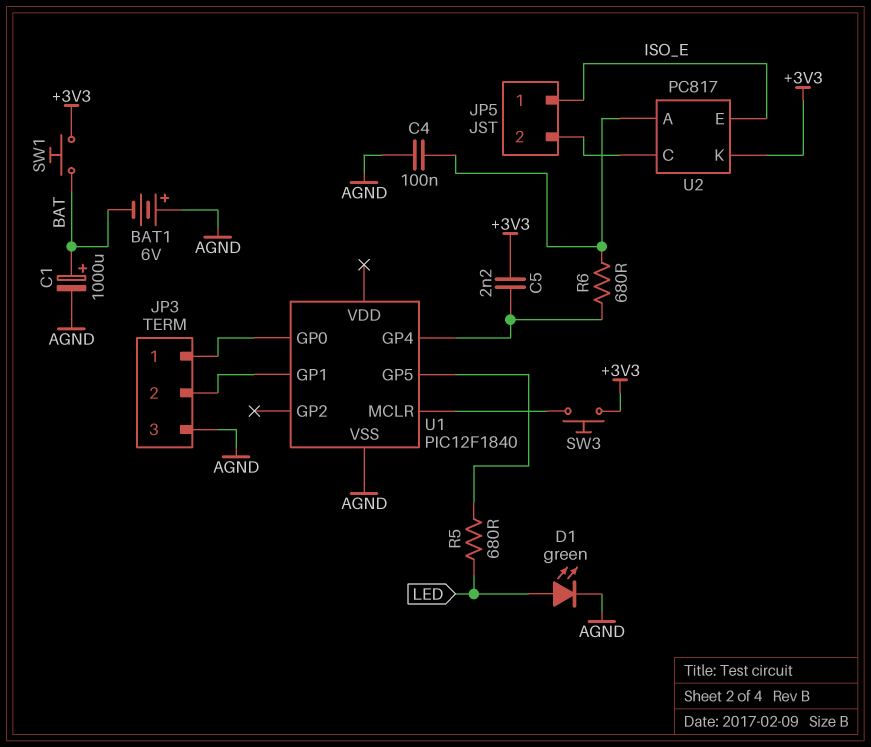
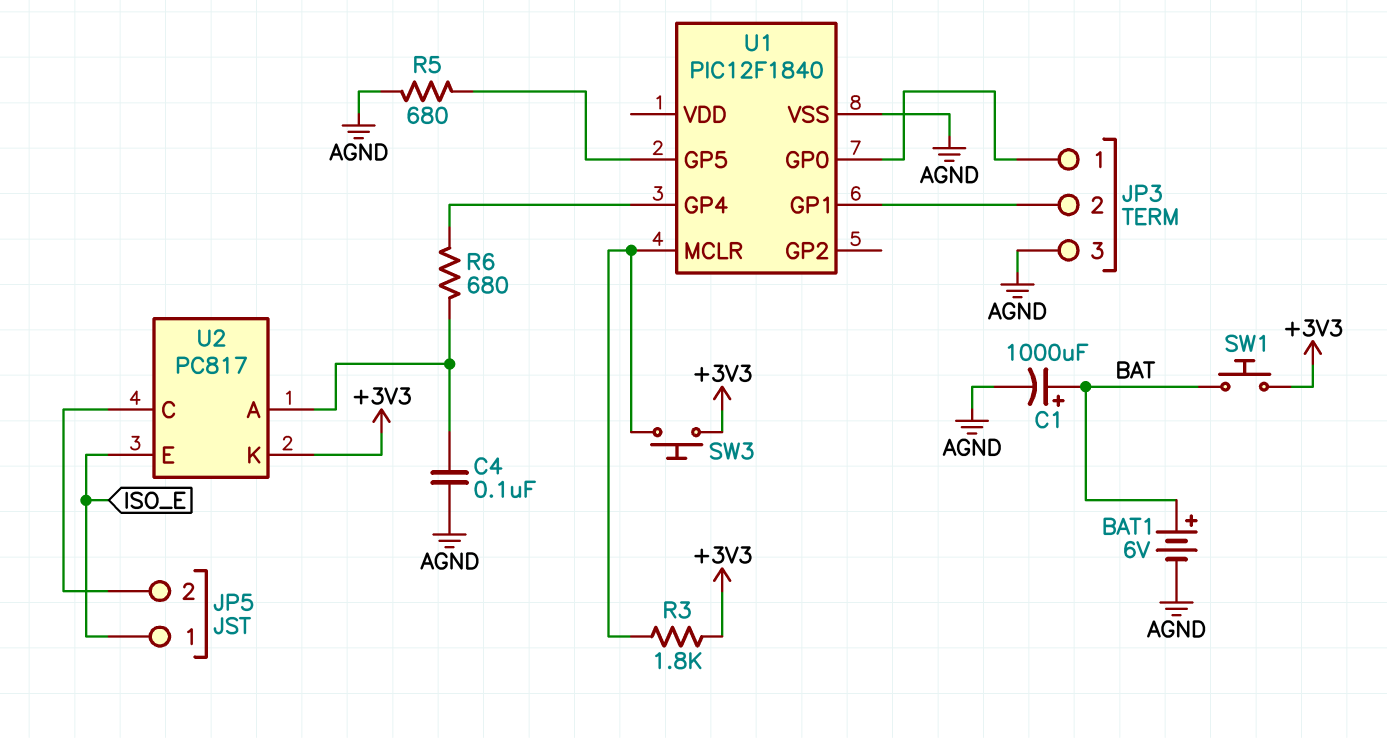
BAT1: 6V (plus AGND, minus BAT) -> 6V (plus BAT, minus AGND)
C5: 2.2nF (+3V3, U1/GP4) -> none
D1: LED green (A LED, K AGND) -> none
R3: none -> 1.8k (+3V3, U1/MCLR)
R5: 680 (LED, U1/GP5) -> 680 (AGND, U1/GP5)

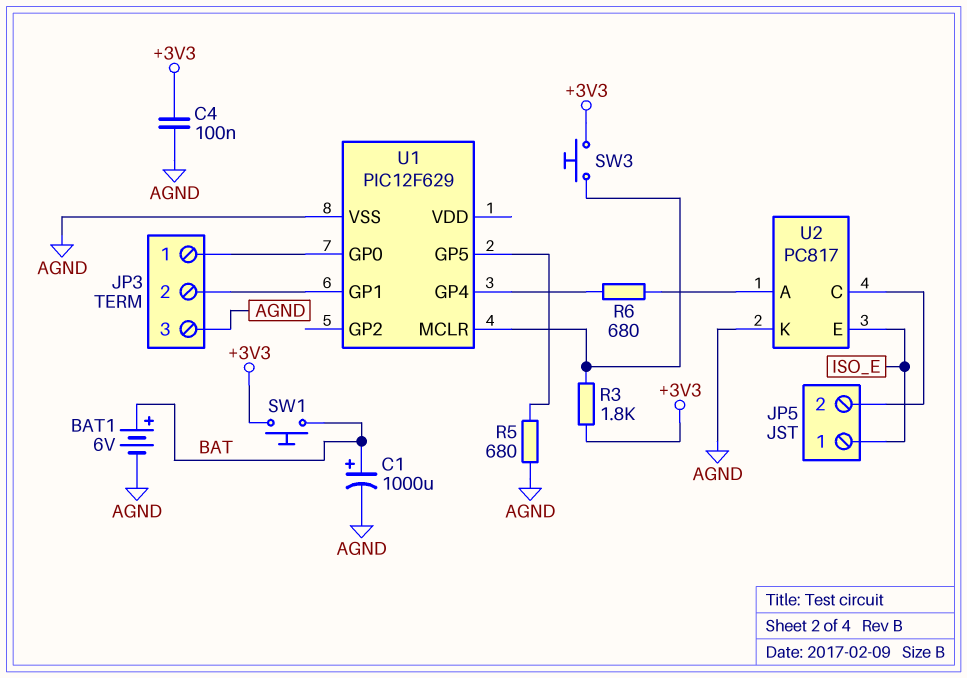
C4: 100nF (AGND, U2/A) -> 100nF (+3V3, AGND)
U1: PIC12F1840 -> PIC12F629
U2 pin K: +3V3 -> AGND

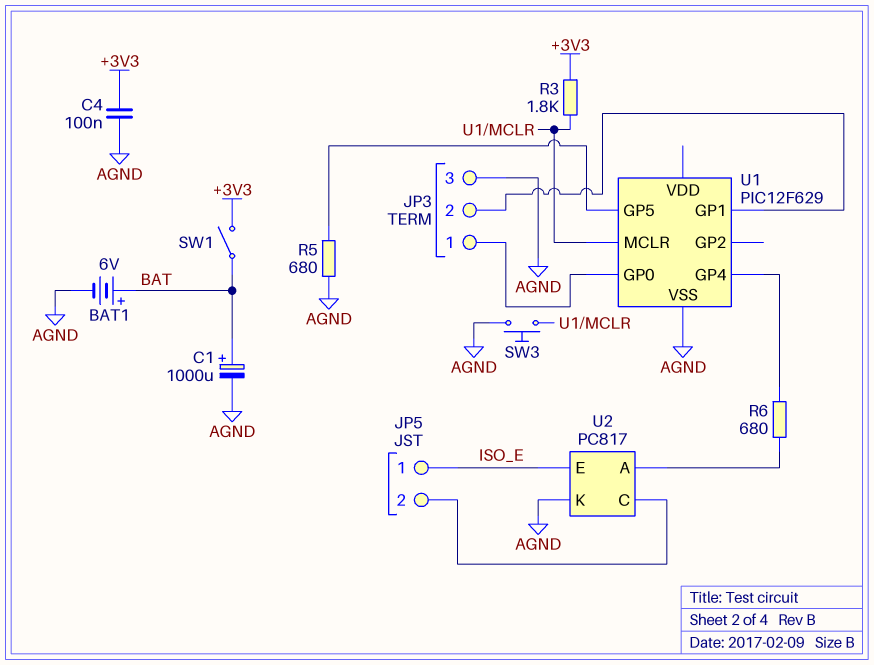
SW1: button (+3V3, BAT) -> switch (+3V3, BAT)
SW3: button (+3V3, U1/MCLR) -> button (AGND, U1/MCLR)

